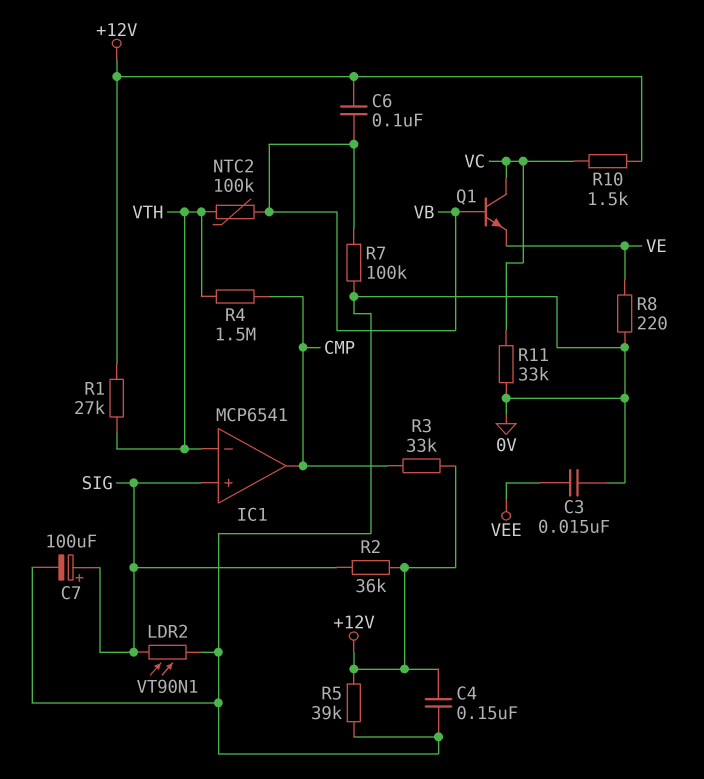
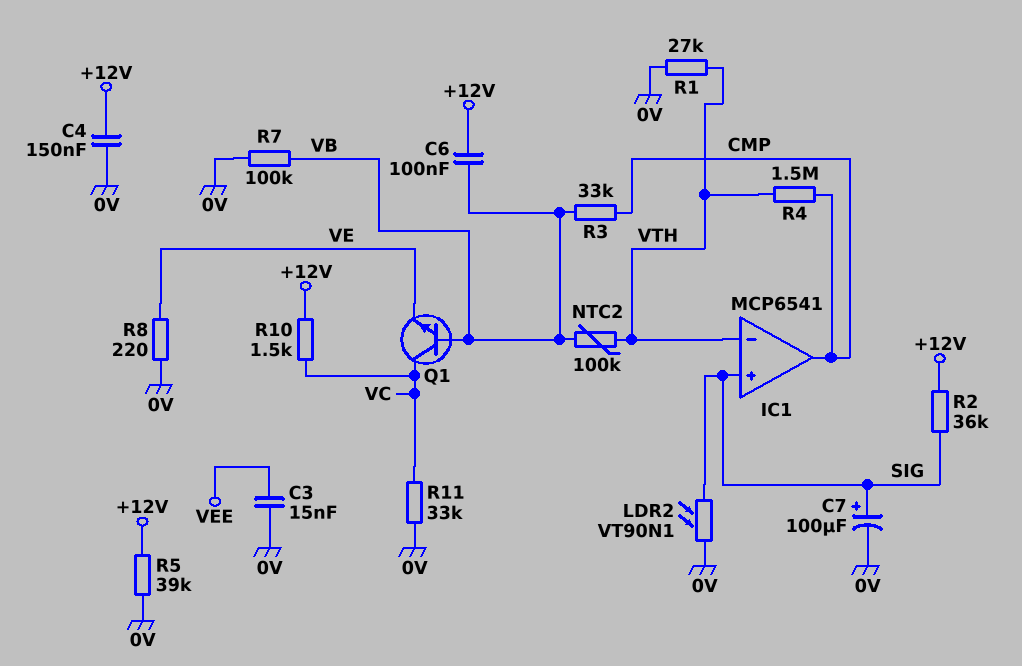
R1: 27k (+12V, VTH) -> 27k (0V, VTH)
R3: 33k (+12V, CMP) -> 33k (CMP, VB)

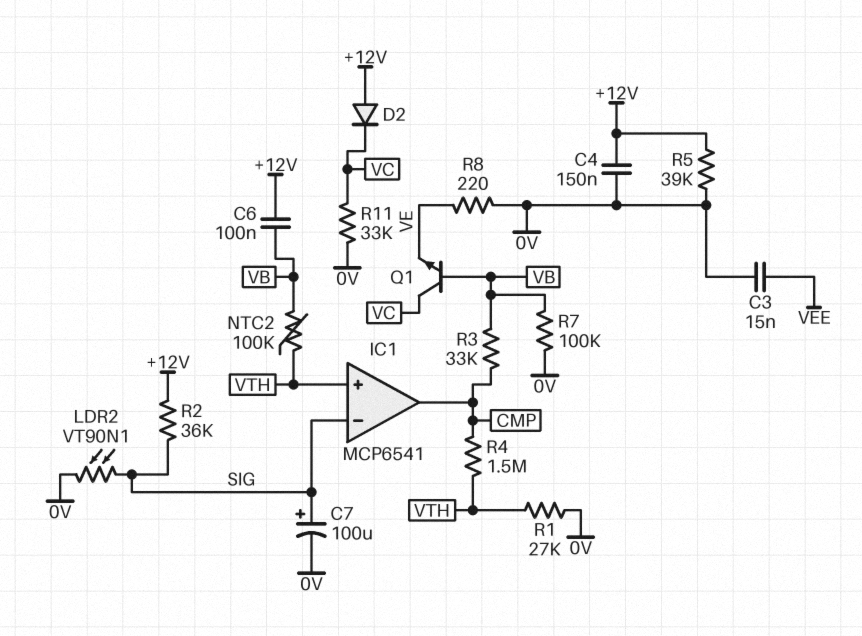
D2: none -> diode (A +12V, K VC)
IC1 pin in+: SIG -> VTH
IC1 pin in-: VTH -> SIG
R10: 1.5k (+12V, VC) -> none

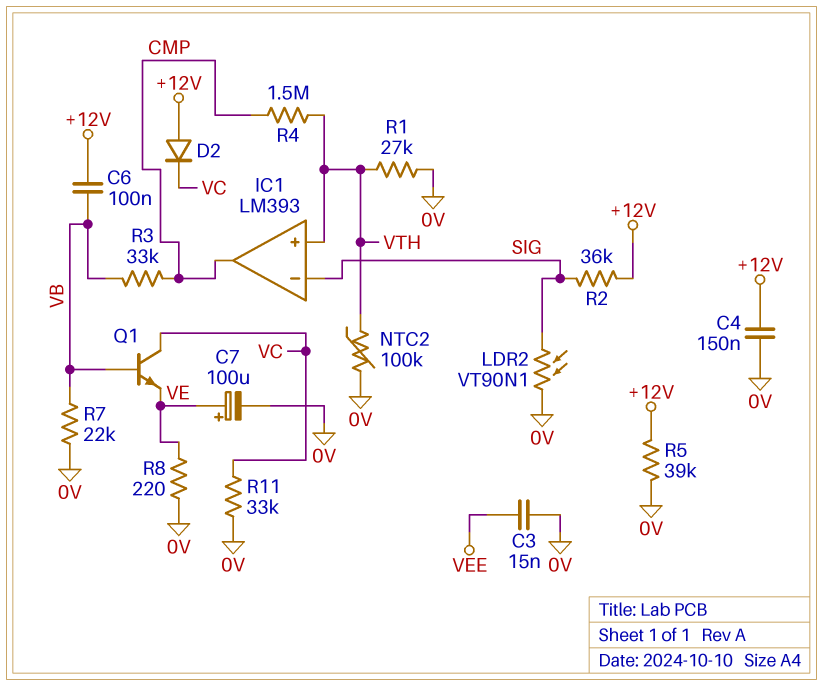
C7: 100uF (plus SIG, minus 0V) -> 100uF (plus VE, minus 0V)
IC1: MCP6541 -> LM393
NTC2: 100k (VB, VTH) -> 100k (0V, VTH)
R7: 100k (0V, VB) -> 22k (0V, VB)

